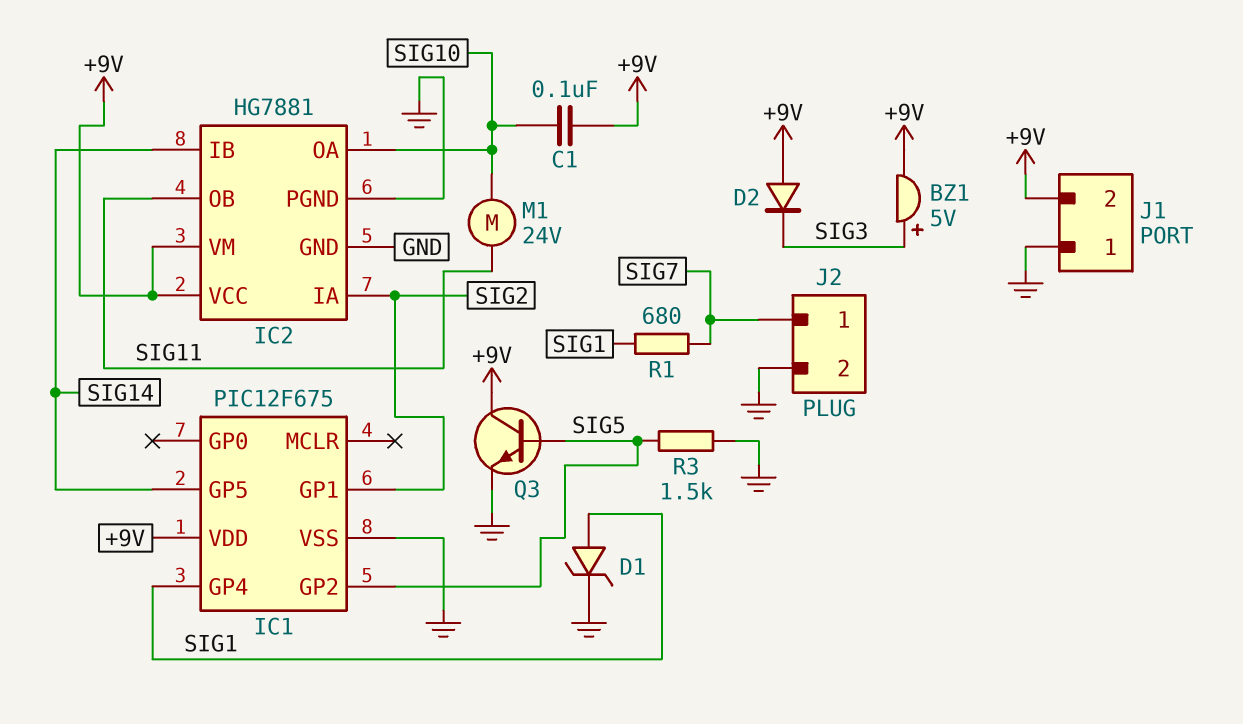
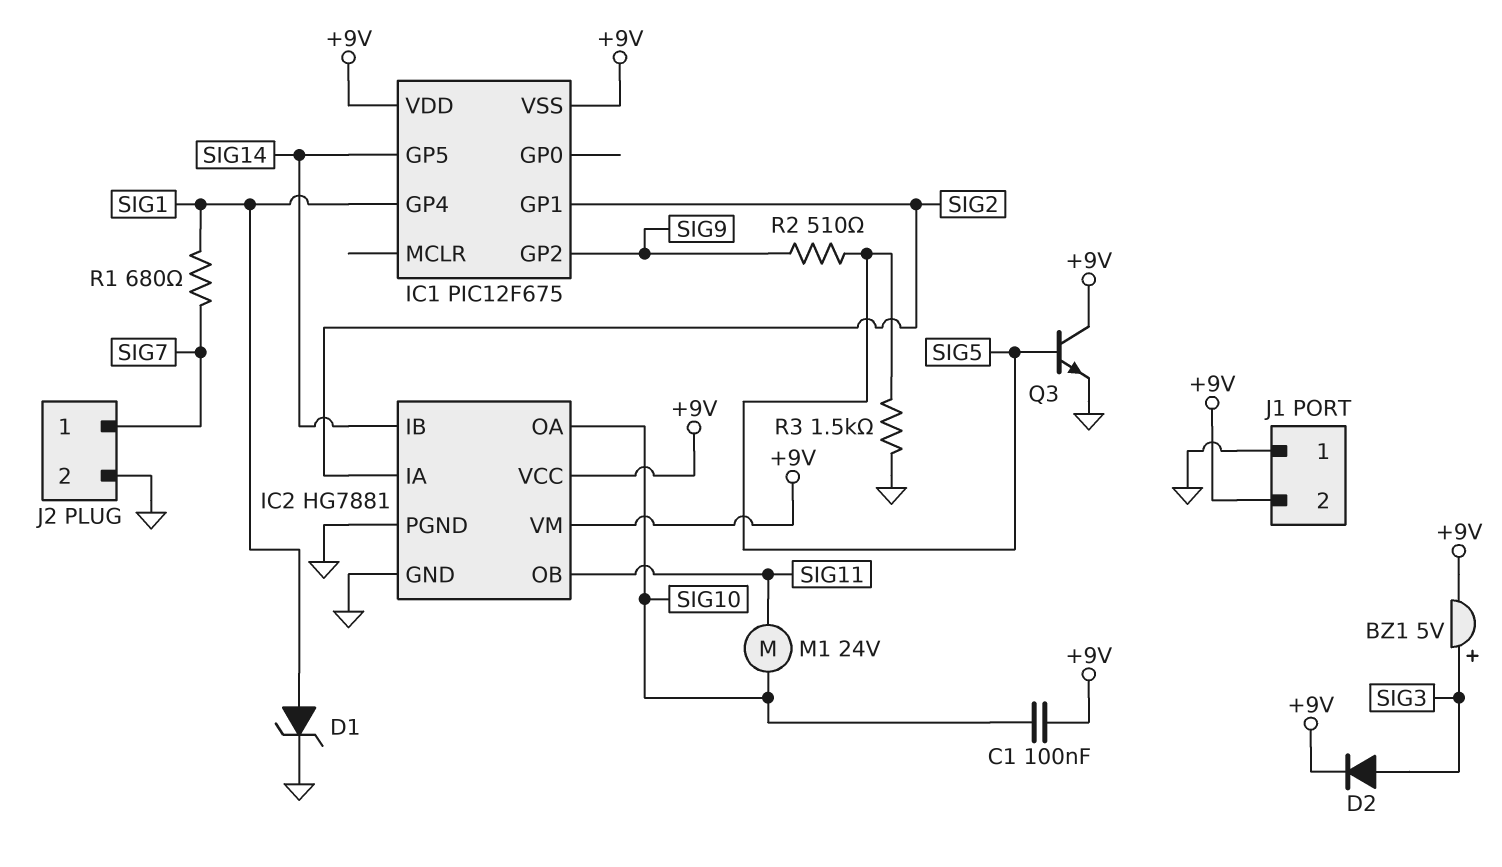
D2: diode (A +9V, K SIG3) -> diode (A SIG3, K +9V)
IC1 pin GP2: SIG5 -> SIG9
IC1 pin VSS: GND -> +9V
R2: none -> 510 (SIG5, SIG9)

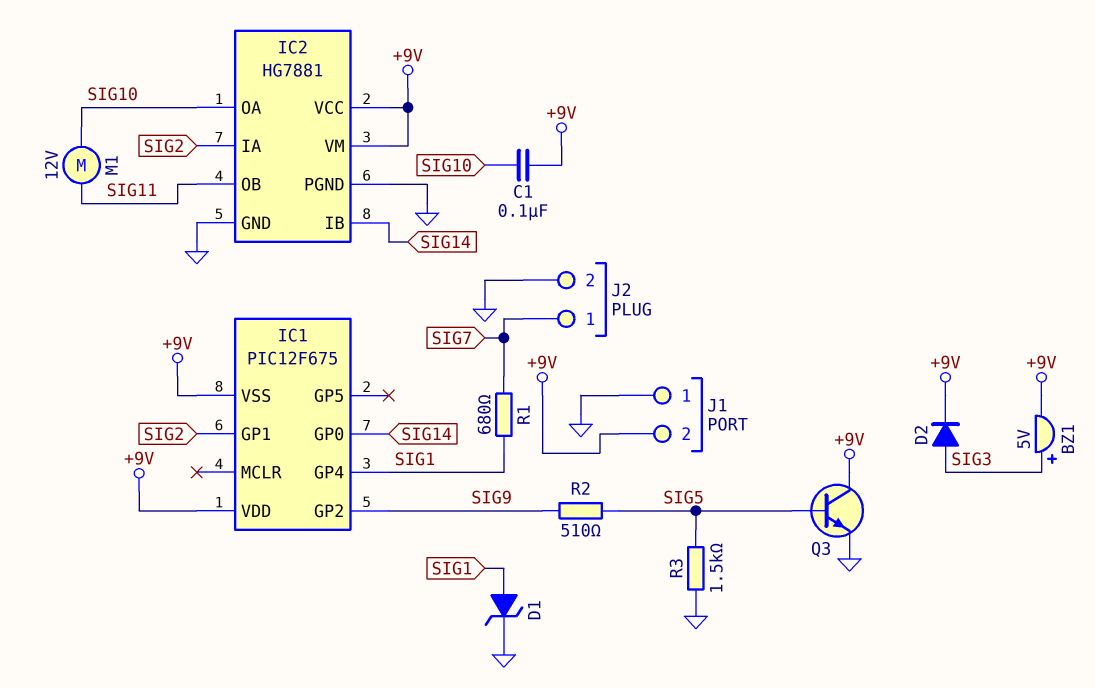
IC1 pin GP0: none -> SIG14
IC1 pin GP5: SIG14 -> none
M1: motor 24V (SIG10, SIG11) -> motor 12V (SIG10, SIG11)

